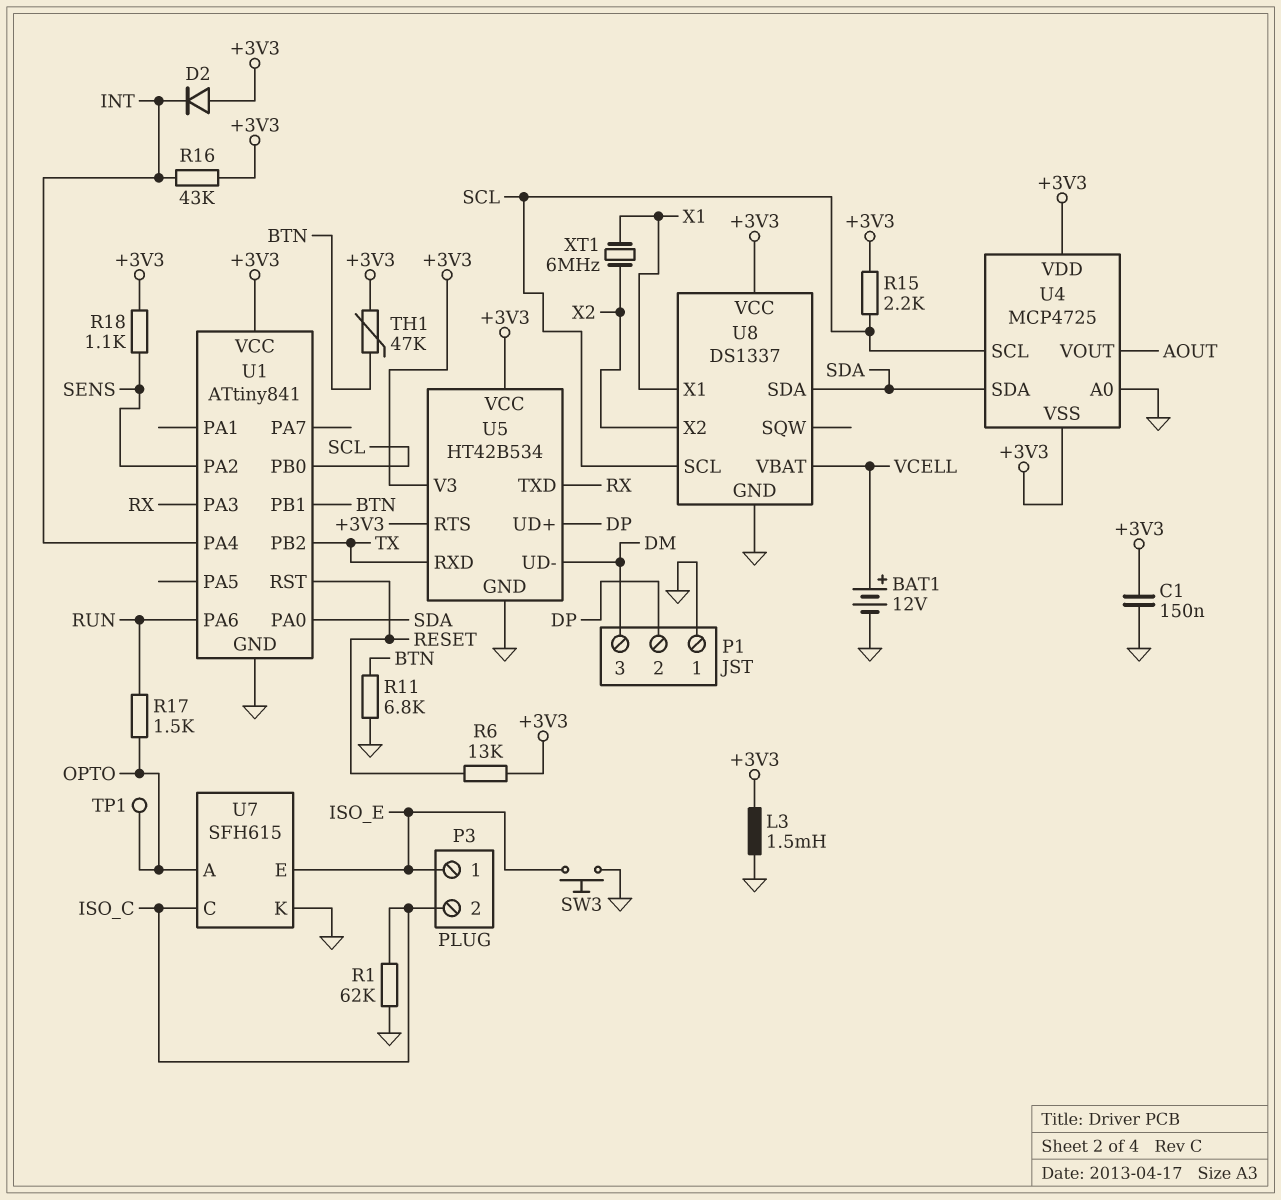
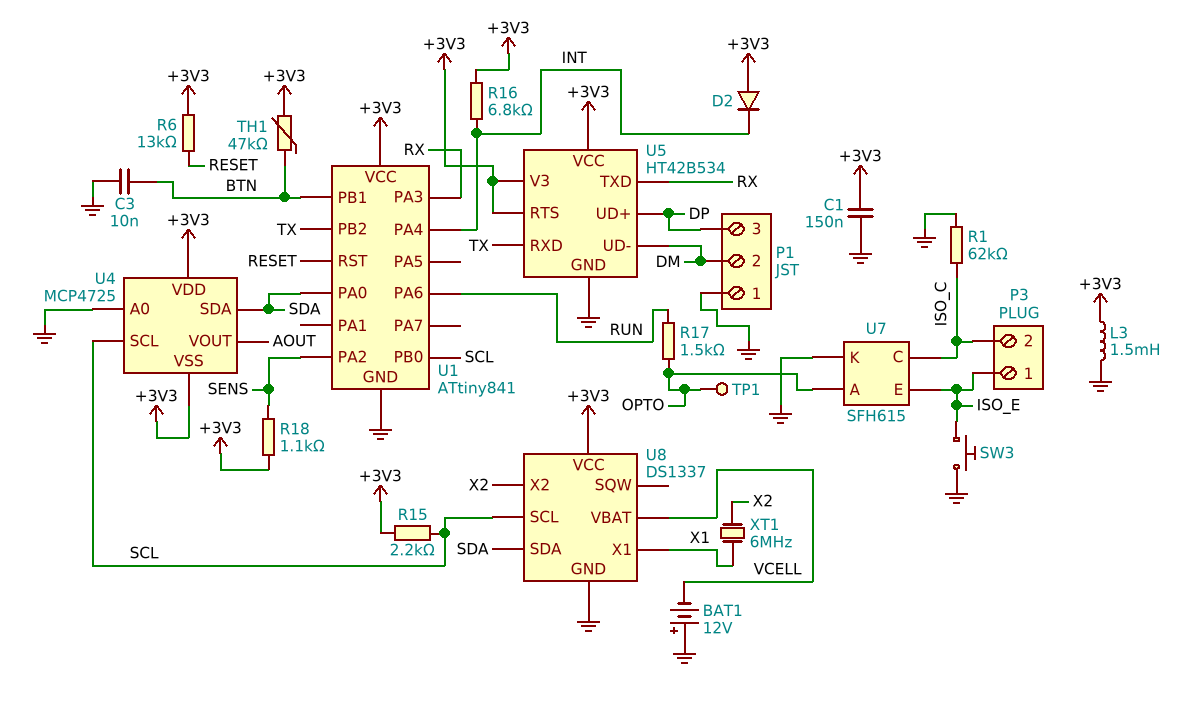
BAT1: 12V (plus VCELL, minus GND) -> 12V (plus GND, minus VCELL)
C3: none -> 10nF (BTN, GND)
P1 pin 2: DP -> DM
P1 pin 3: DM -> DP
R11: 6.8k (BTN, GND) -> none
R16: 43k (+3V3, INT) -> 6.8k (+3V3, INT)

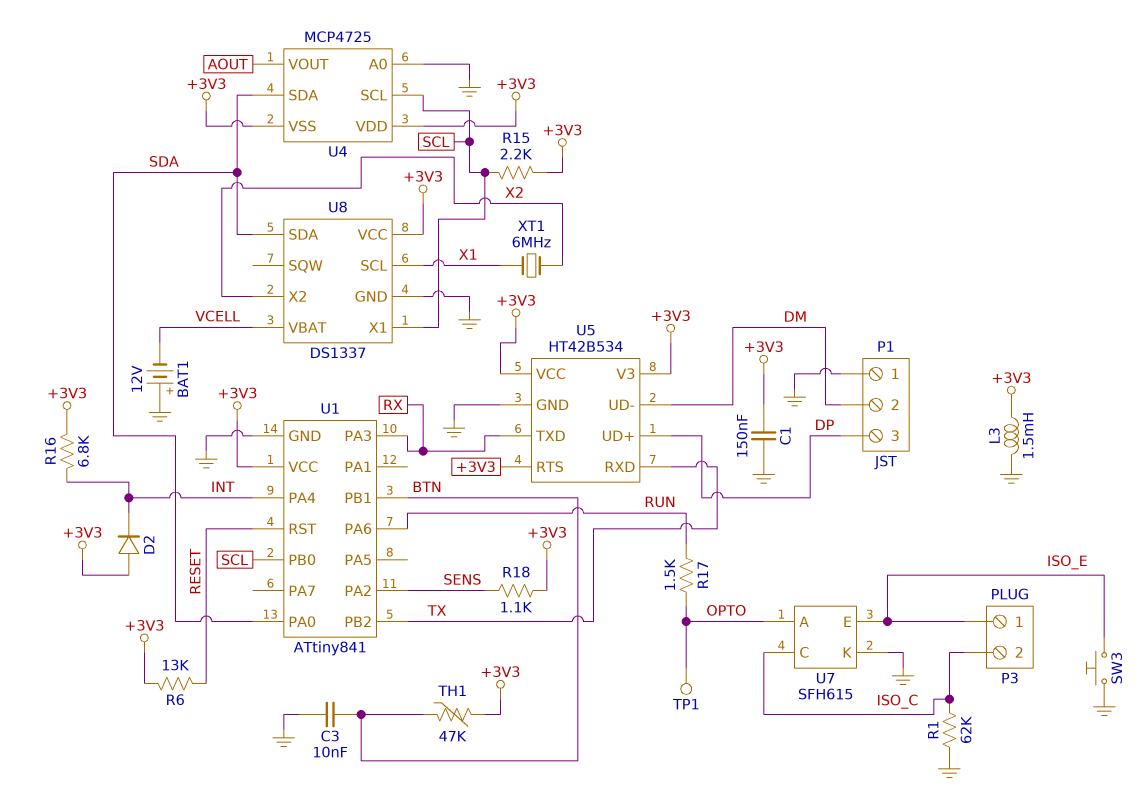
U8 pin SCL: SCL -> X1
U8 pin X1: X1 -> SCL

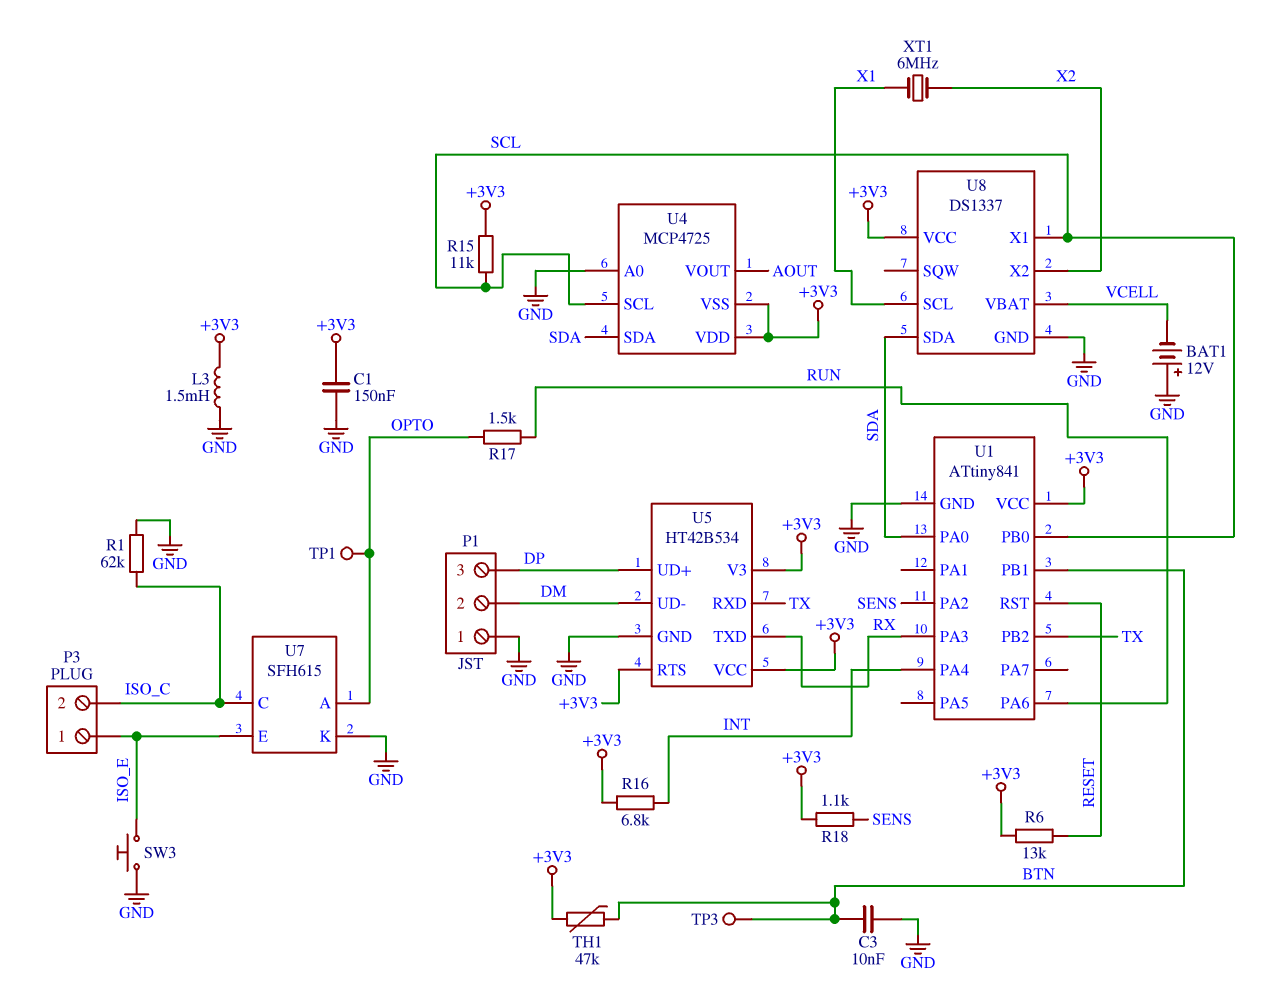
D2: diode (A +3V3, K INT) -> none
R15: 2.2k (+3V3, SCL) -> 11k (+3V3, SCL)
TP3: none -> test point (BTN)

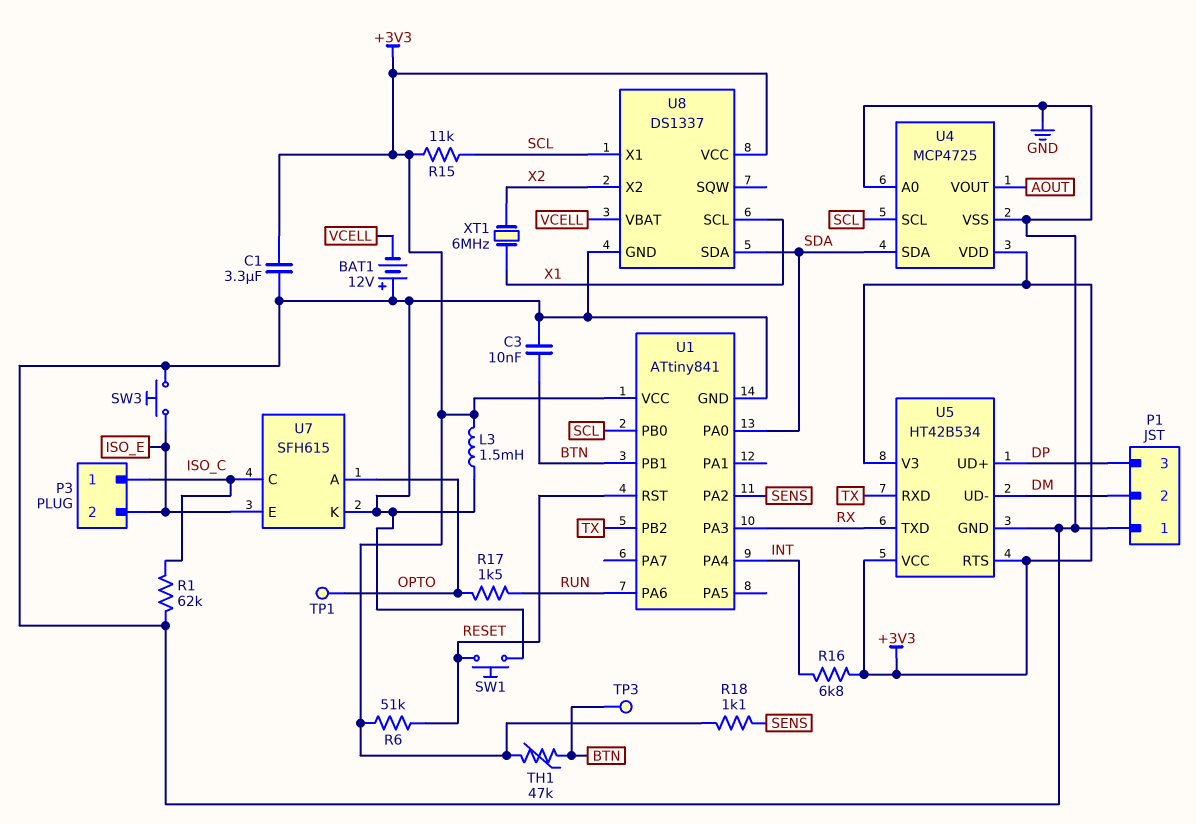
C1: 150nF (+3V3, GND) -> 3.3uF (+3V3, GND)
P3 pin 1: ISO_E -> ISO_C
P3 pin 2: ISO_C -> ISO_E
R6: 13k (+3V3, RESET) -> 51k (+3V3, RESET)
SW1: none -> button (GND, RESET)
U4 pin VSS: +3V3 -> GND

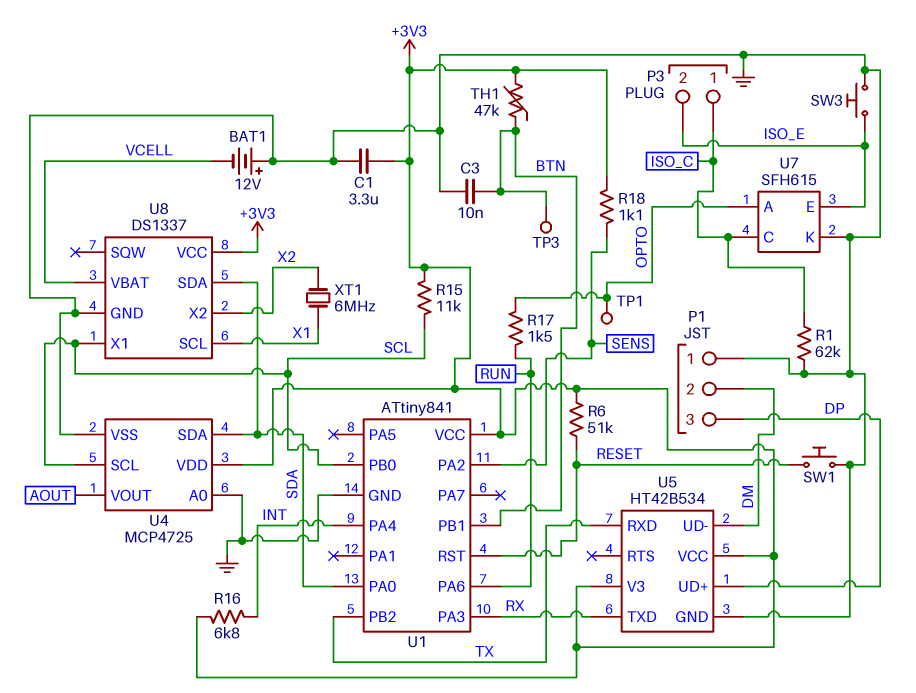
L3: 1.5mH (+3V3, GND) -> none
U5 pin RTS: +3V3 -> none

